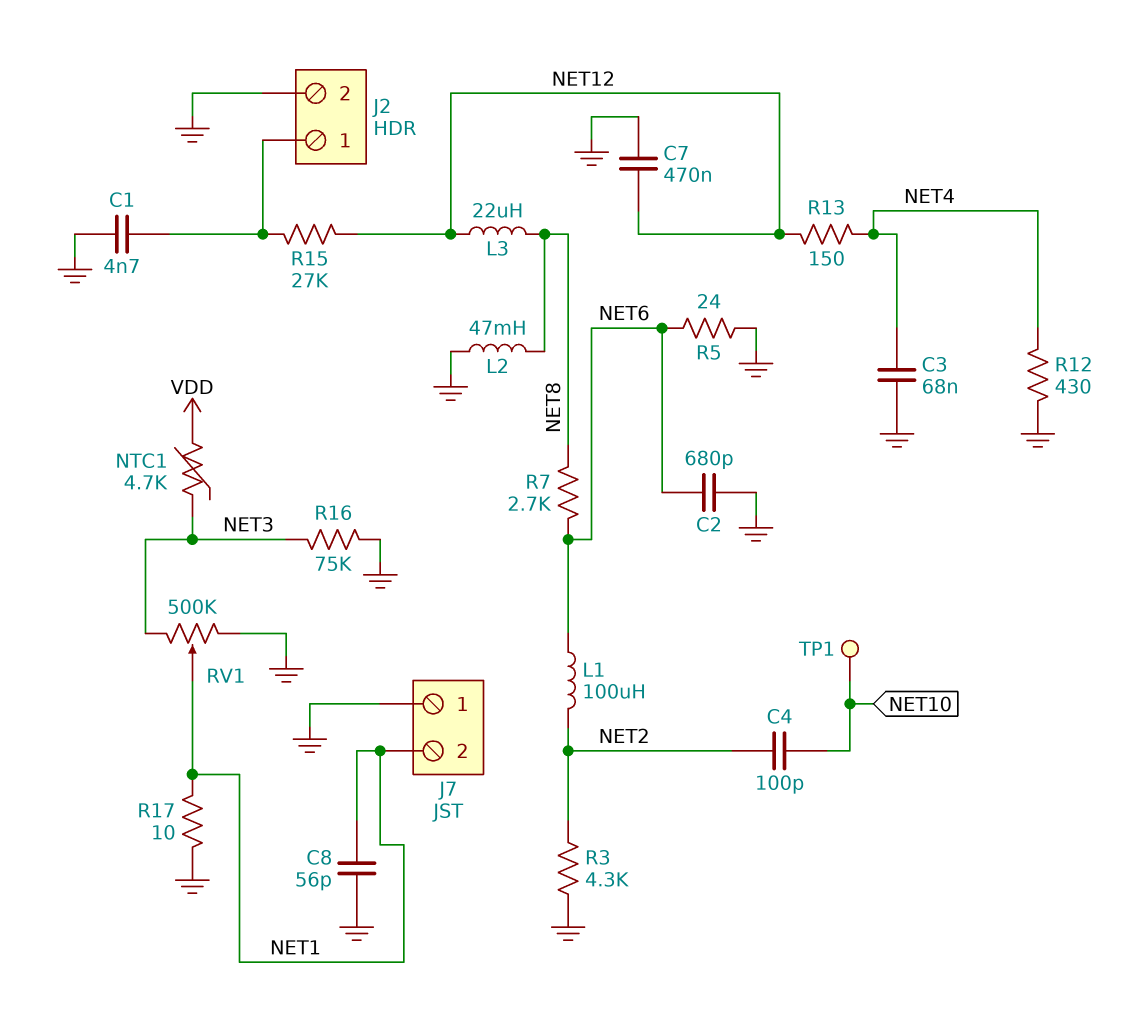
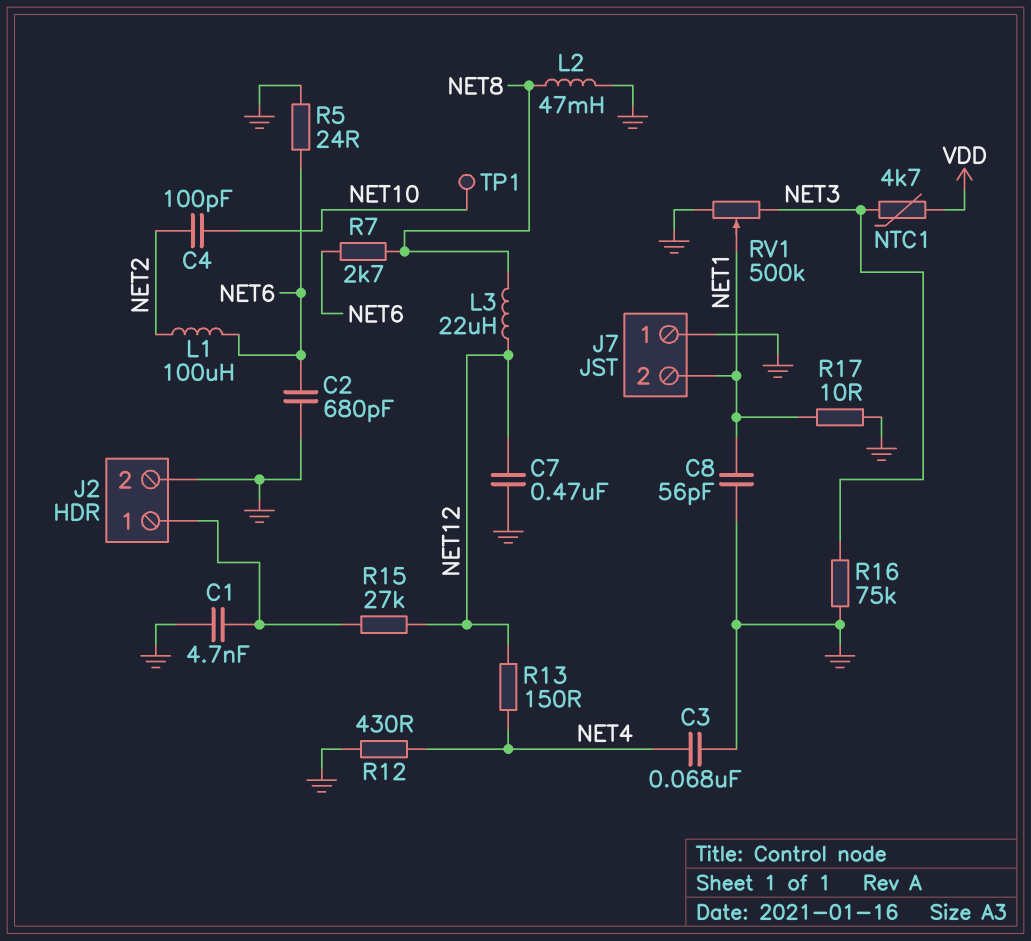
R3: 4.3k (GND, NET2) -> none

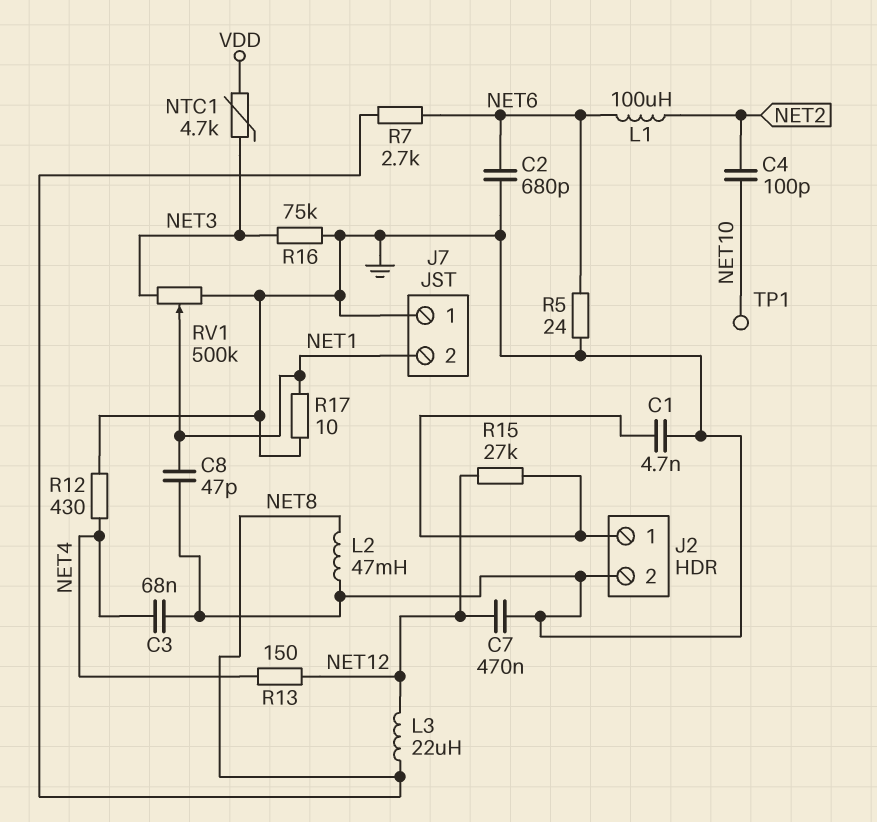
C8: 56pF (GND, NET1) -> 47pF (GND, NET1)

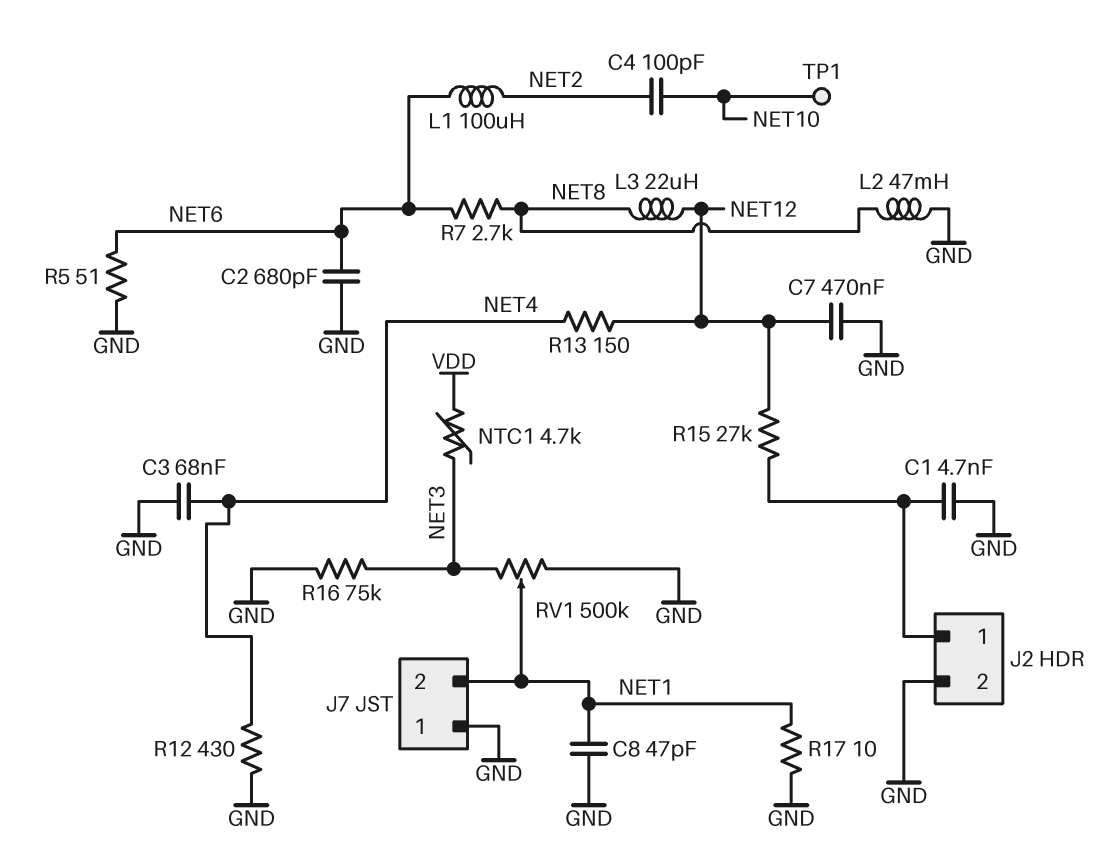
R5: 24 (GND, NET6) -> 51 (GND, NET6)

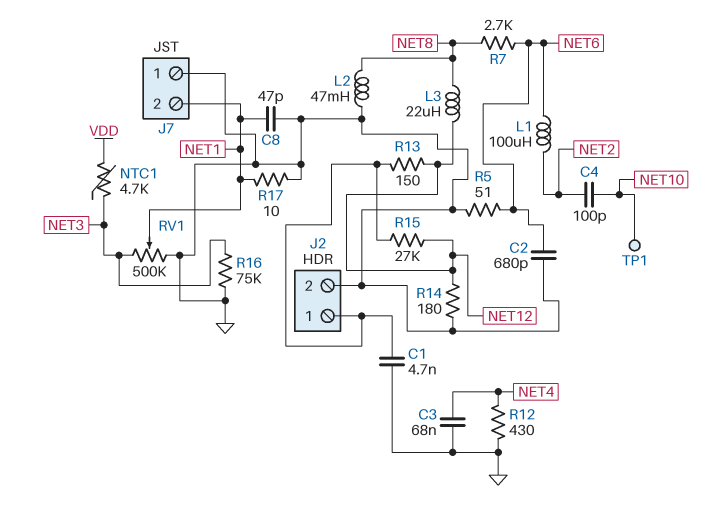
C7: 470nF (GND, NET12) -> none
R13: 150 (NET4, NET12) -> 150 (J2/1, NET12)
R14: none -> 180 (GND, NET12)

